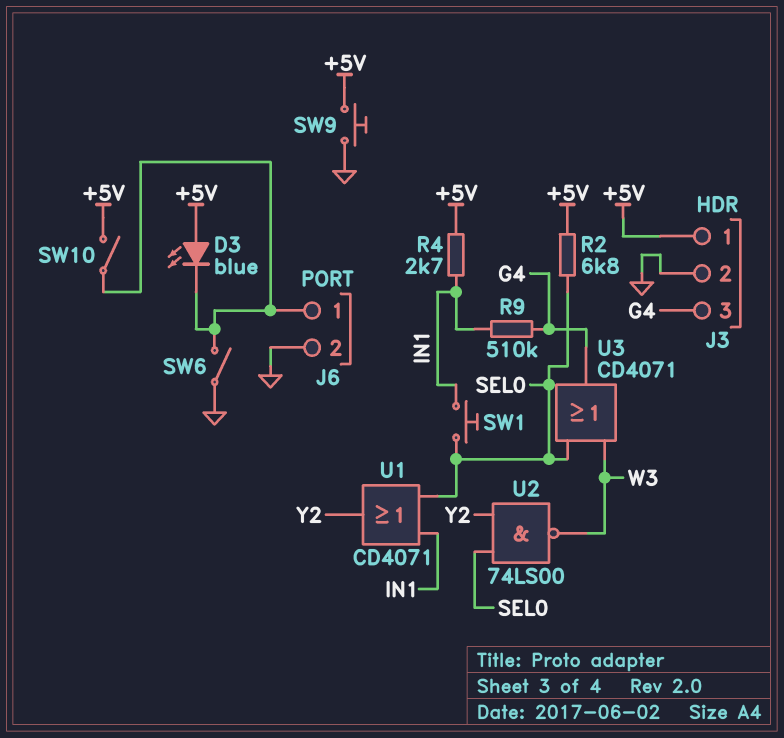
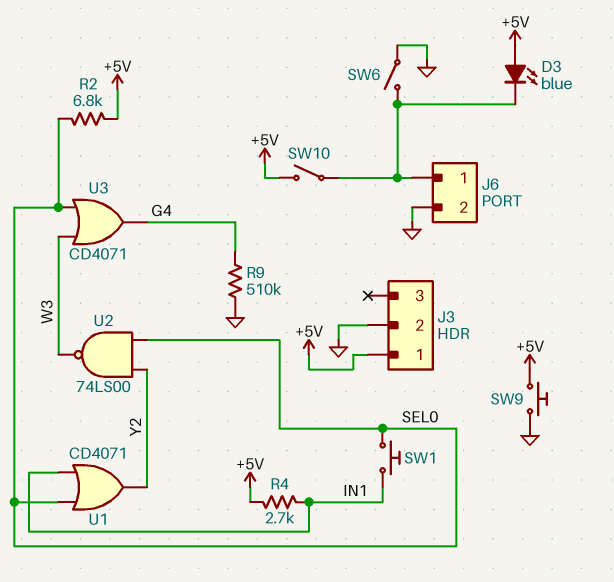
J3 pin 3: G4 -> none
R9: 510k (G4, IN1) -> 510k (G4, GND)

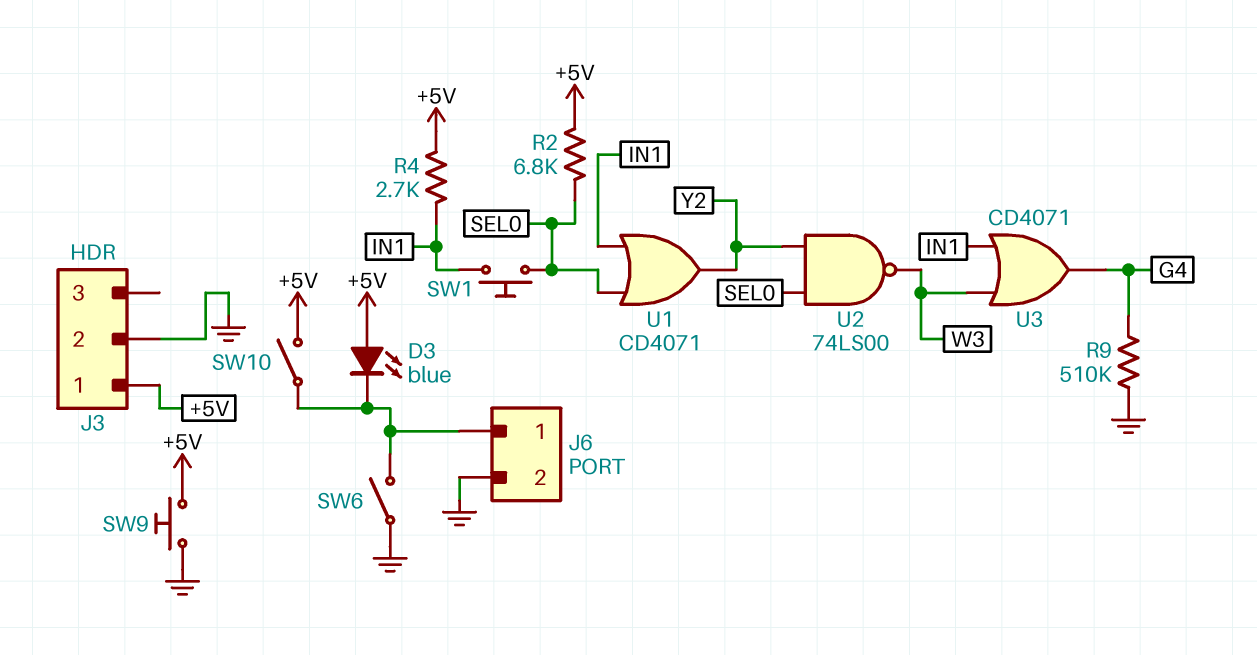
U3: OR CD4071 (in SEL0, in W3, out G4) -> OR CD4071 (in IN1, in W3, out G4)

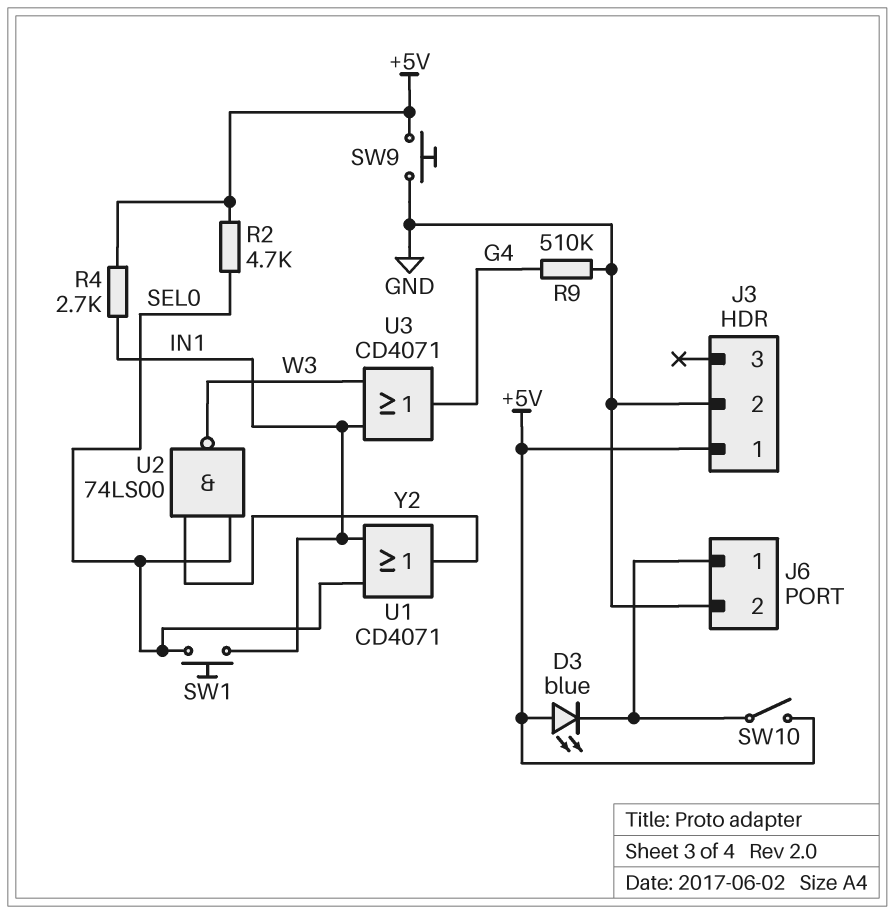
R2: 6.8k (+5V, SEL0) -> 4.7k (+5V, SEL0)
SW6: switch (GND, J6/1) -> none

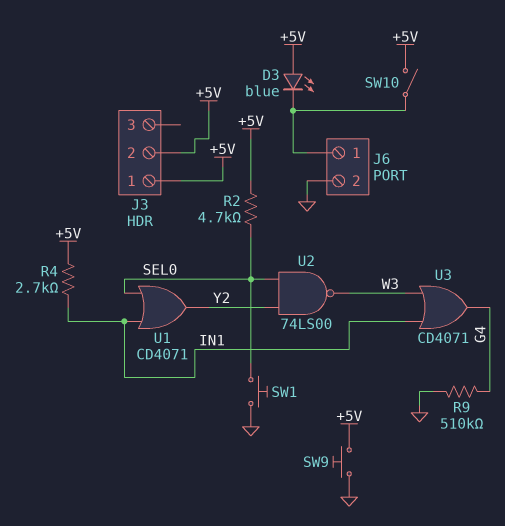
J3 pin 2: GND -> +5V
SW1: button (IN1, SEL0) -> button (GND, SEL0)

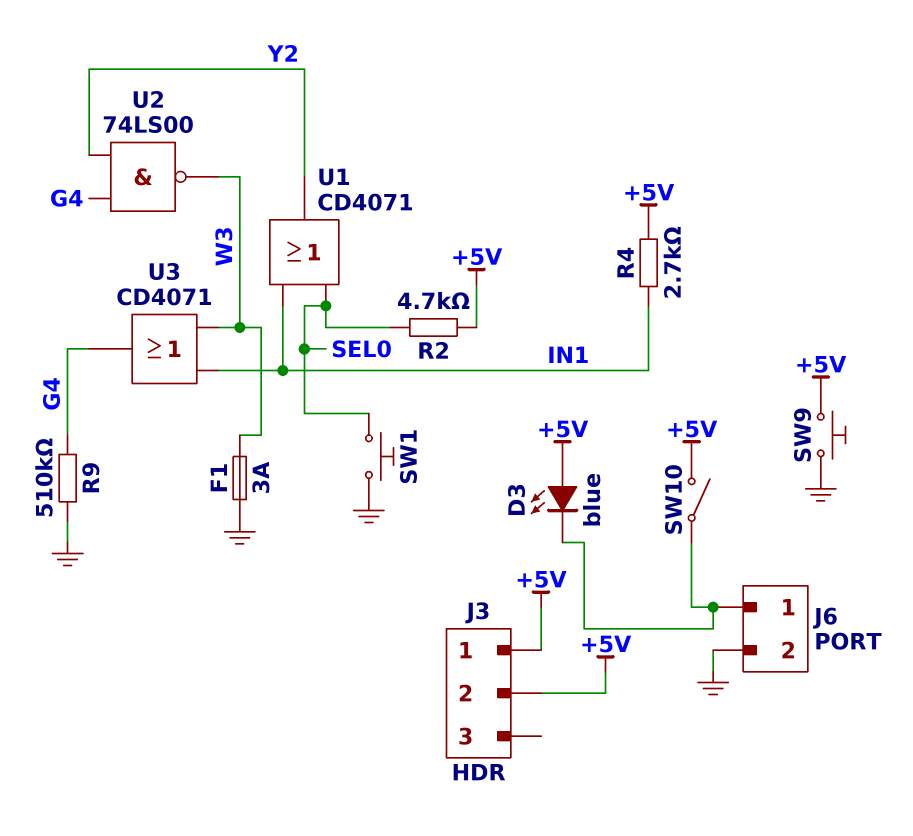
F1: none -> 3A (GND, W3)
U2: NAND 74LS00 (in SEL0, in Y2, out W3) -> NAND 74LS00 (in G4, in Y2, out W3)

